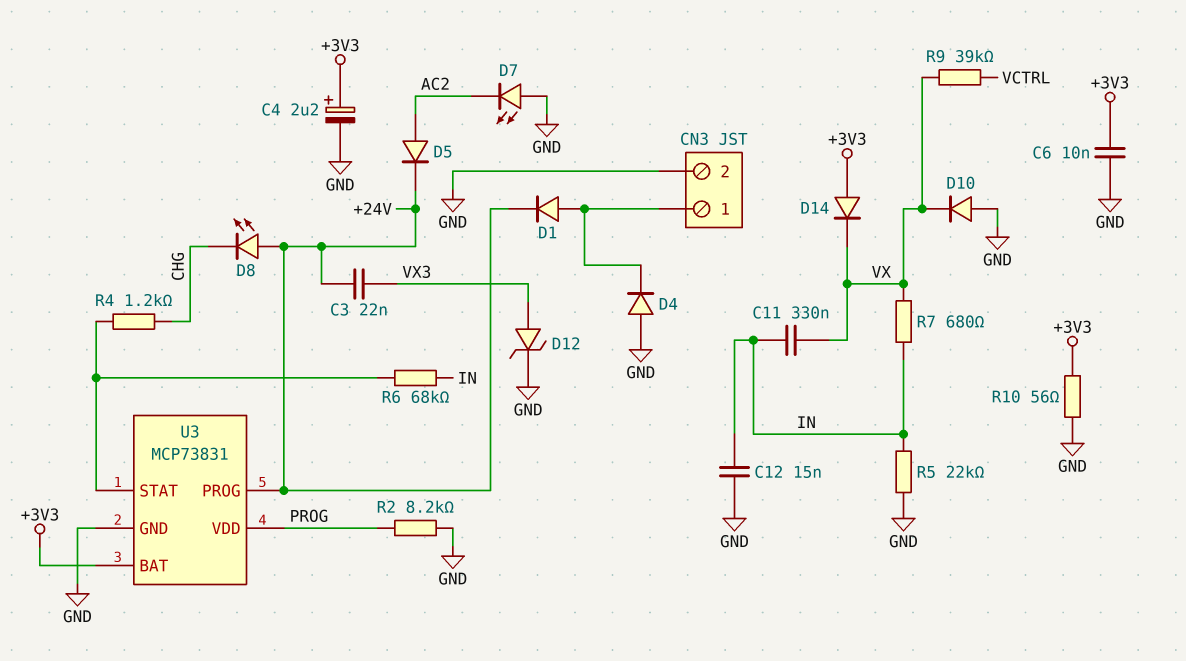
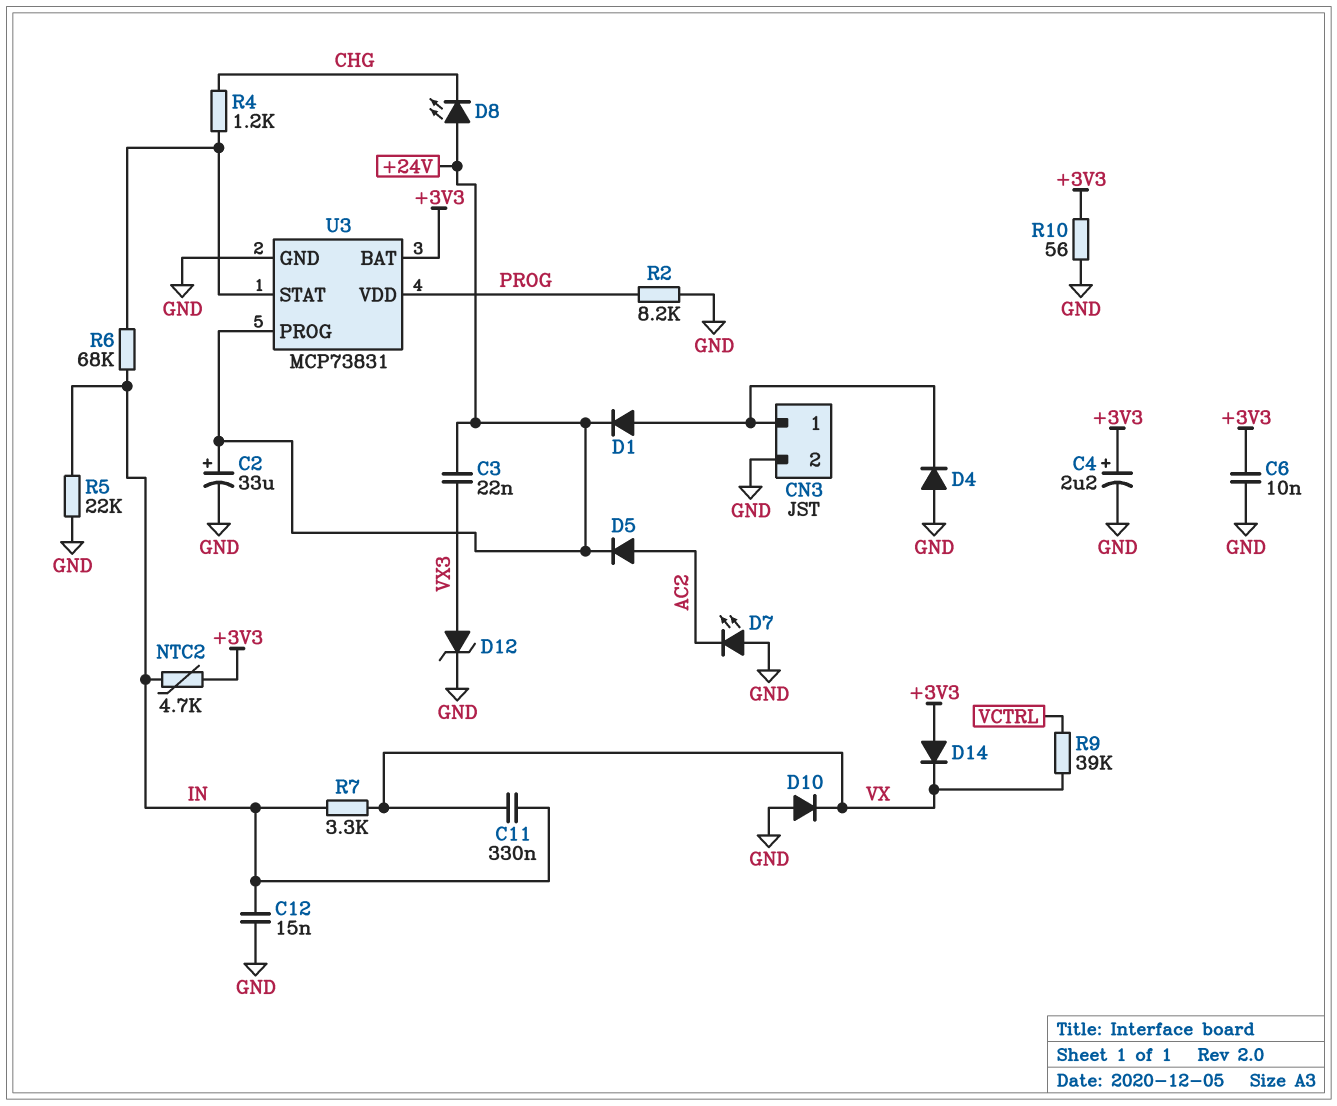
C2: none -> 33uF (plus +24V, minus GND)
NTC2: none -> 4.7k (+3V3, IN)
R7: 680 (IN, VX) -> 3.3k (IN, VX)

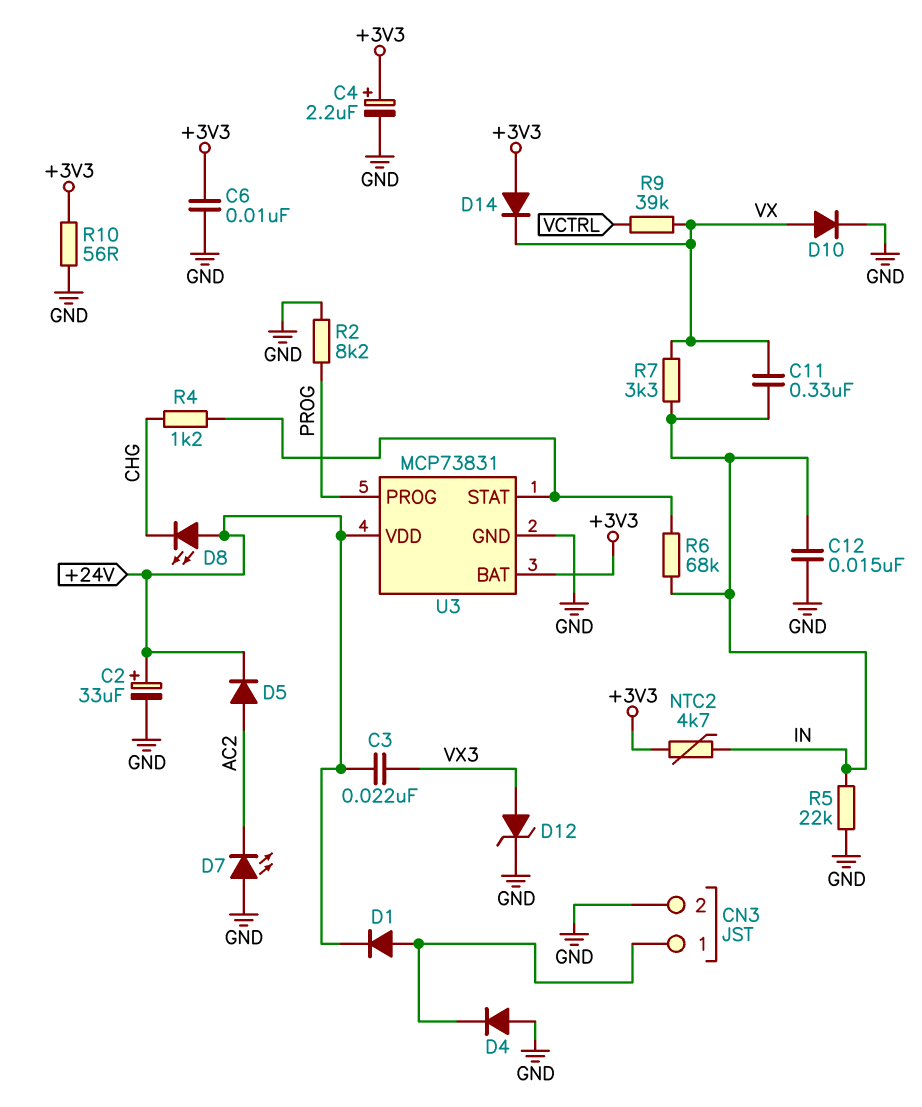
D10: diode (A GND, K VX) -> diode (A VX, K GND)
U3 pin PROG: +24V -> PROG
U3 pin VDD: PROG -> +24V

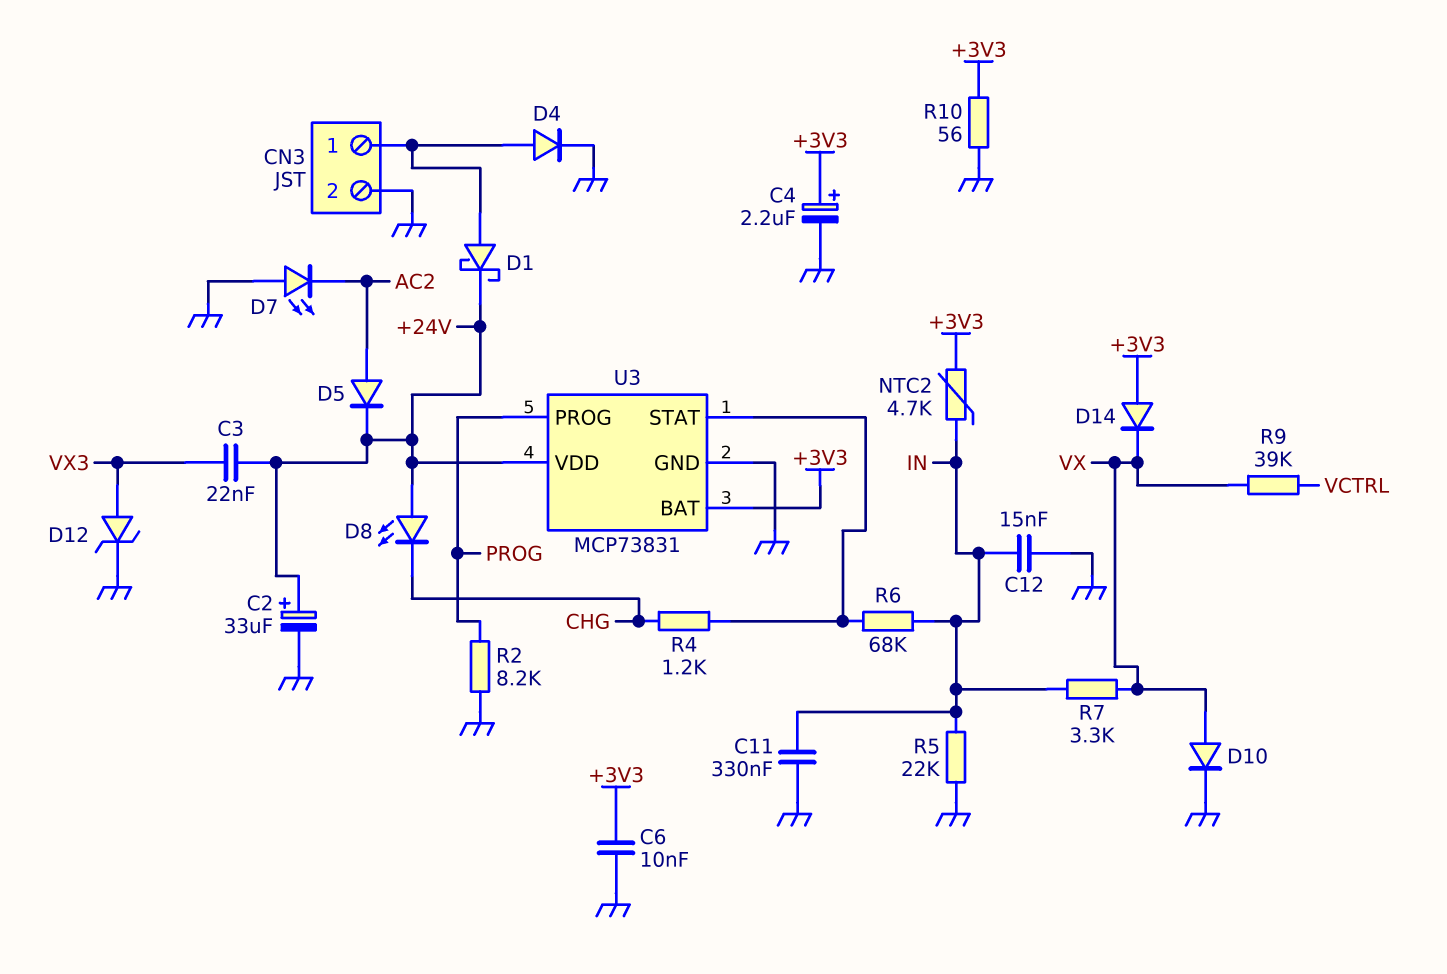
C11: 330nF (IN, VX) -> 330nF (GND, IN)
D1: diode (A CN3/1, K +24V) -> schottky (A CN3/1, K +24V)
D4: diode (A GND, K CN3/1) -> diode (A CN3/1, K GND)

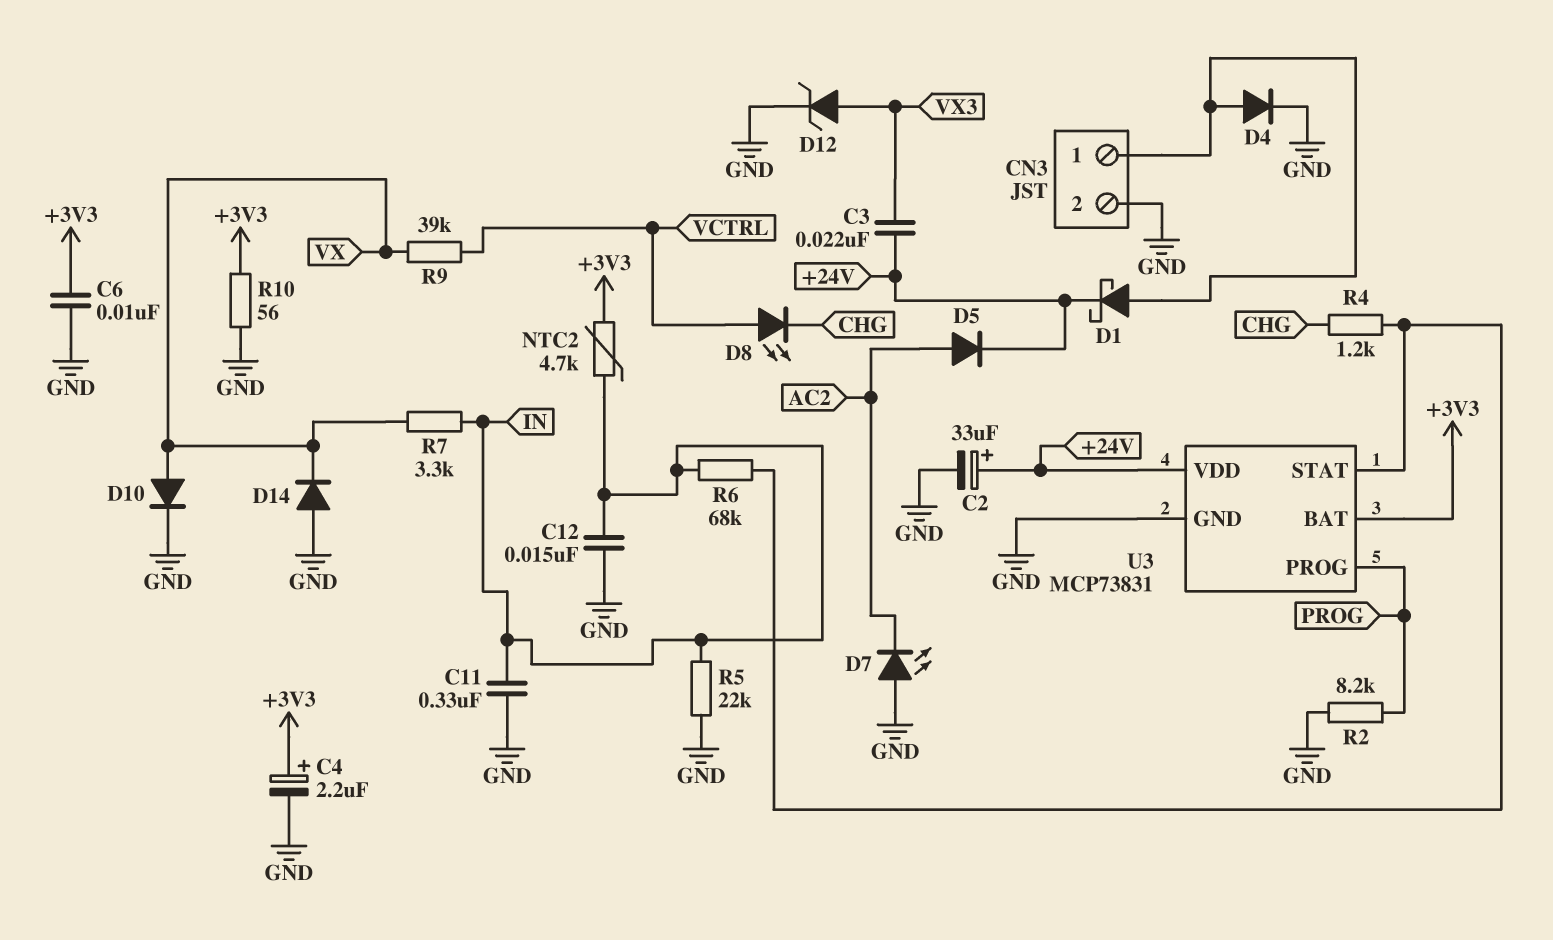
D8: LED (A +24V, K CHG) -> LED (A VCTRL, K CHG)
D14: diode (A +3V3, K VX) -> diode (A GND, K VX)

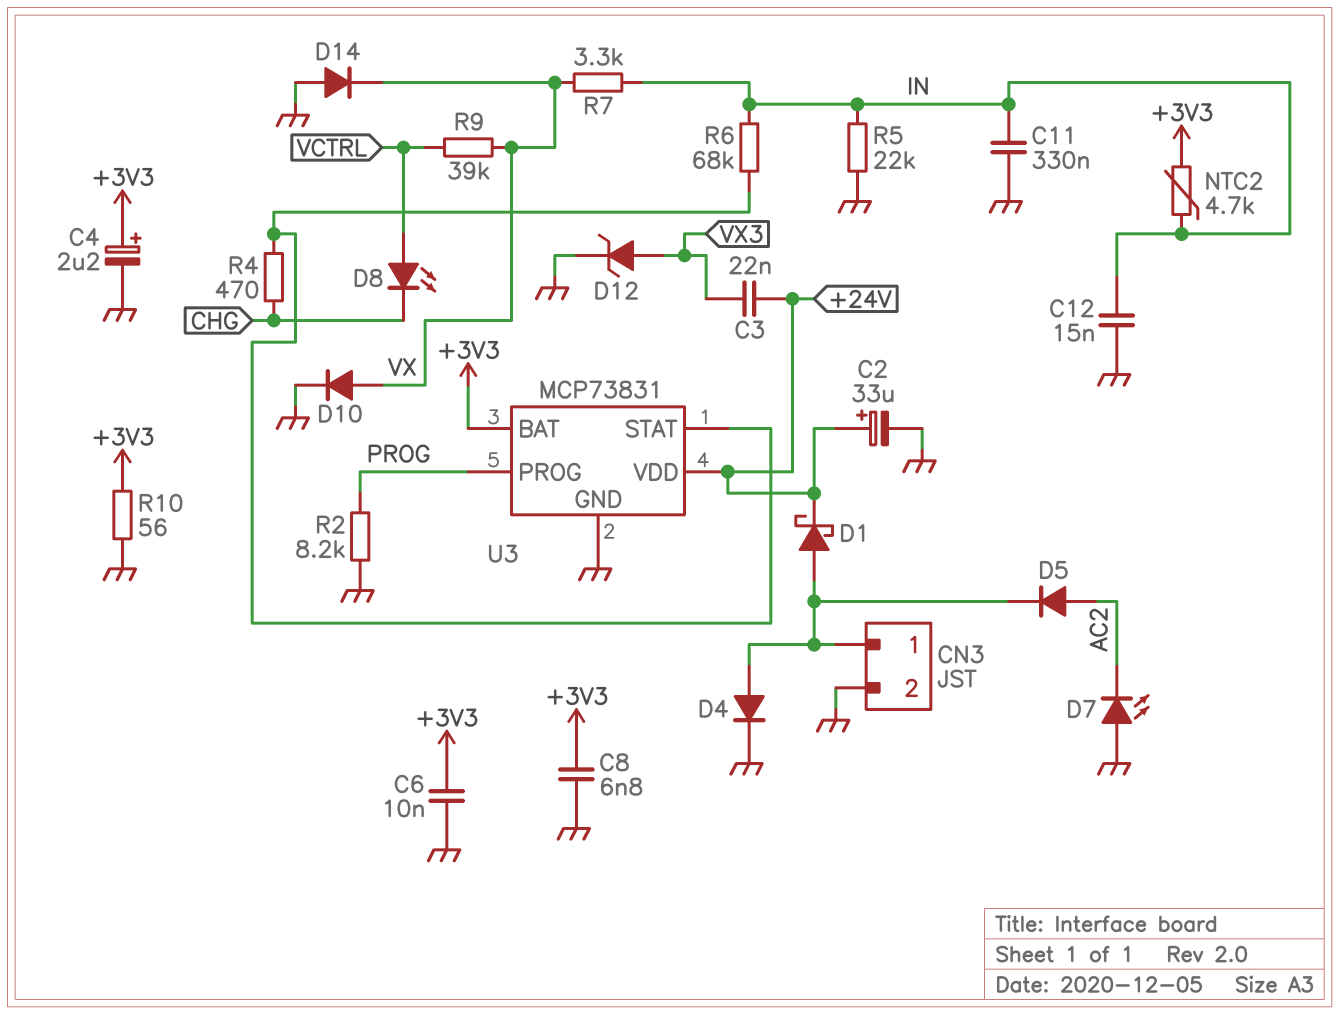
C8: none -> 6.8nF (+3V3, GND)
D5: diode (A AC2, K +24V) -> diode (A AC2, K CN3/1)
R4: 1.2k (CHG, U3/STAT) -> 470 (CHG, U3/STAT)

